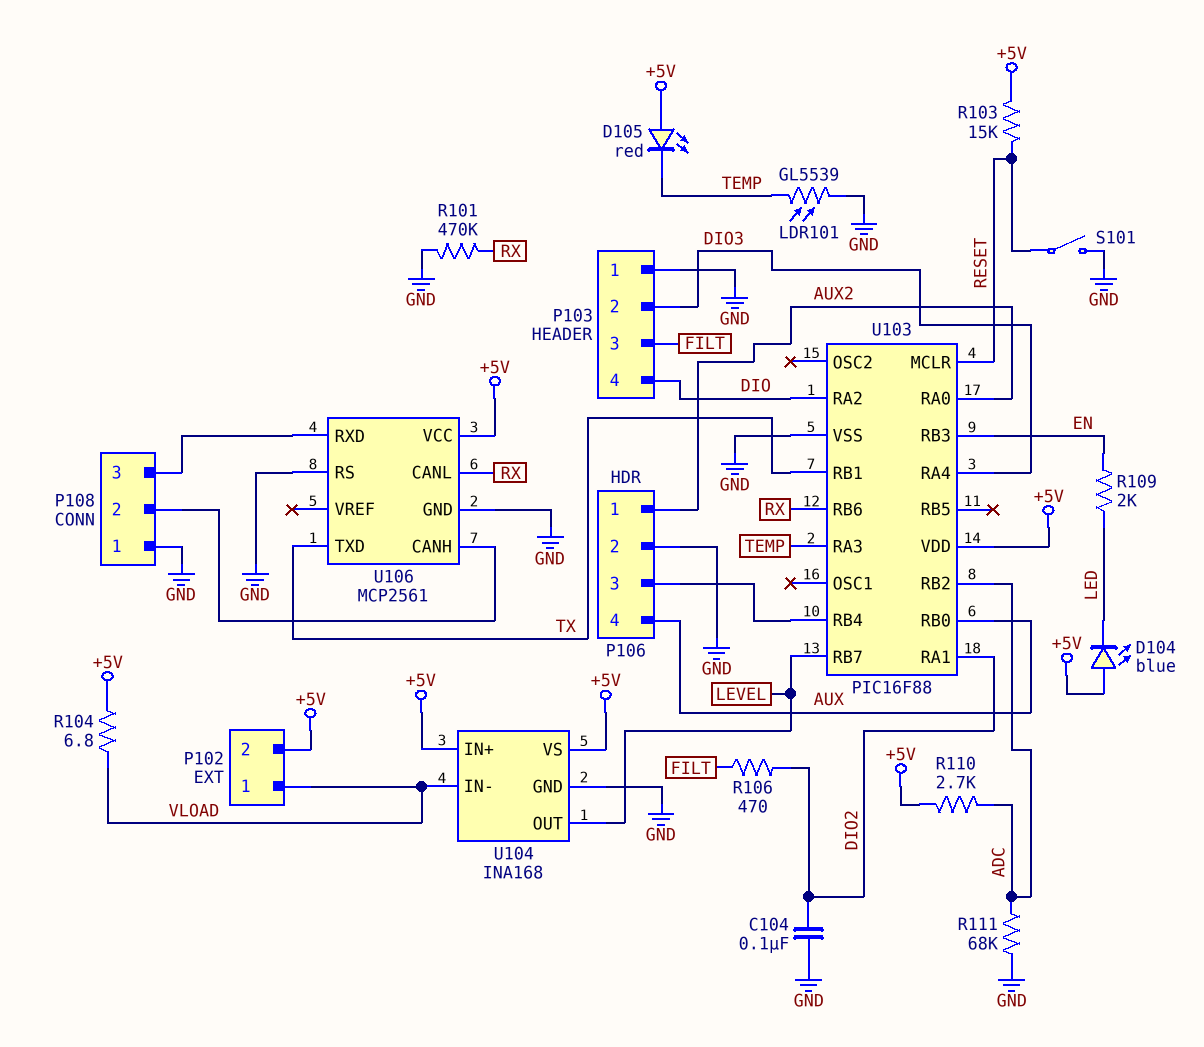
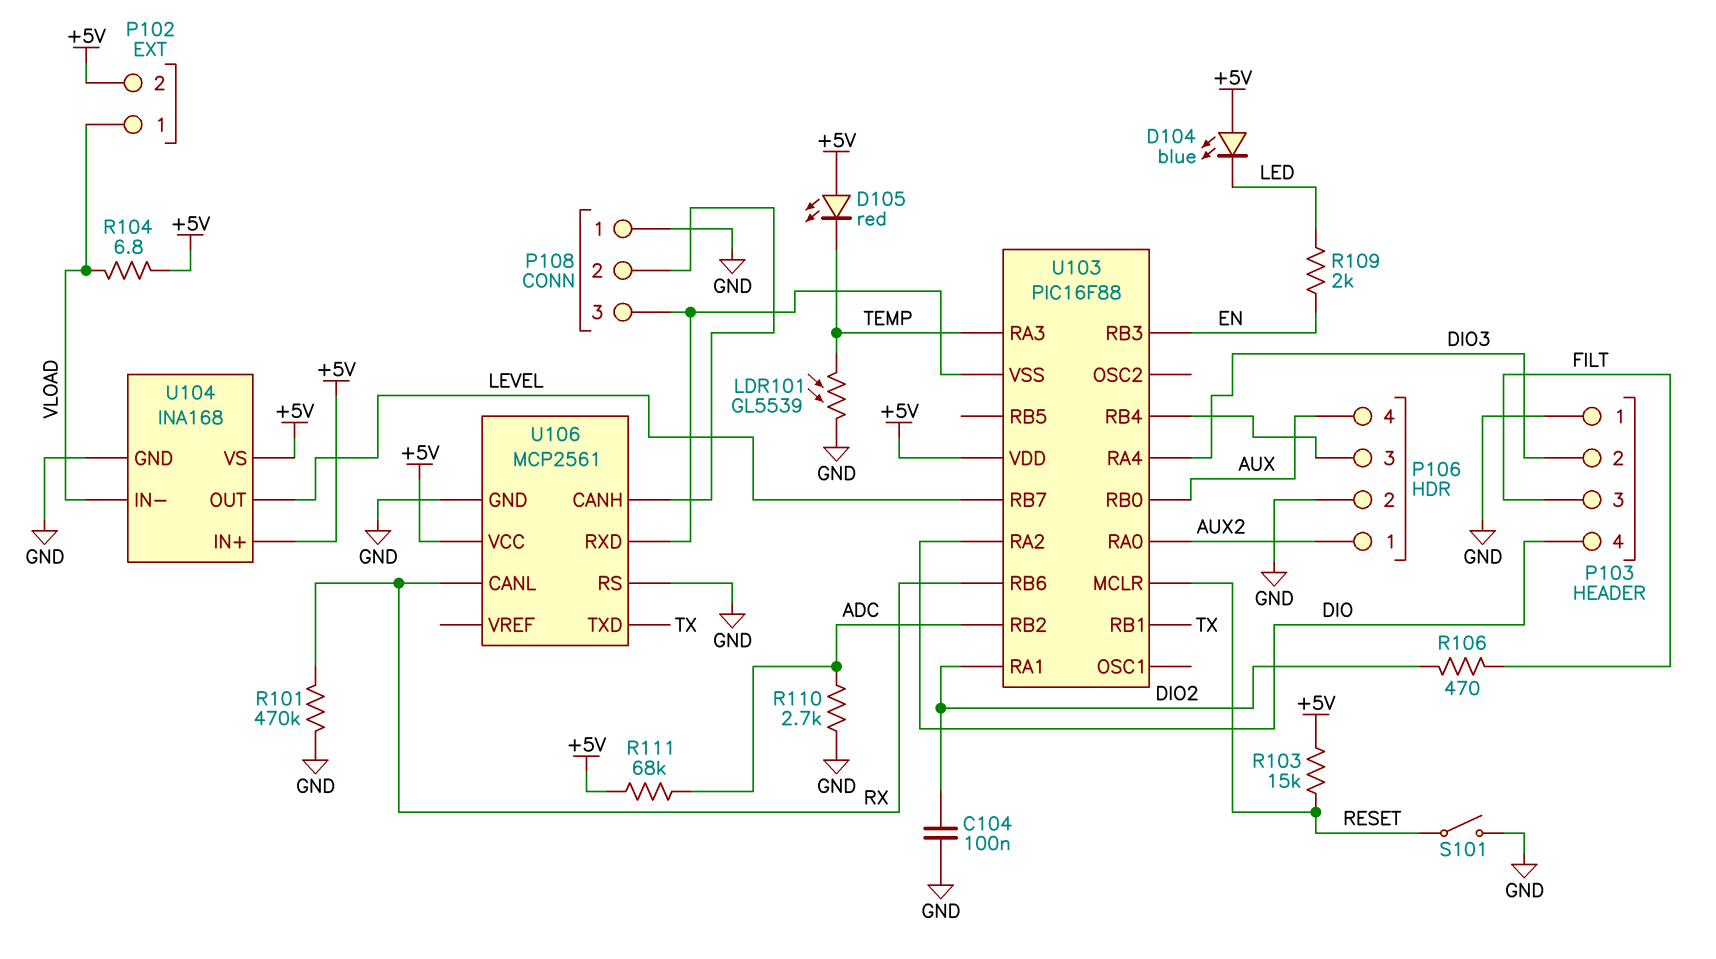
R110: 2.7k (+5V, ADC) -> 2.7k (ADC, GND)
R111: 68k (ADC, GND) -> 68k (+5V, ADC)
U103 pin VSS: GND -> P108/3

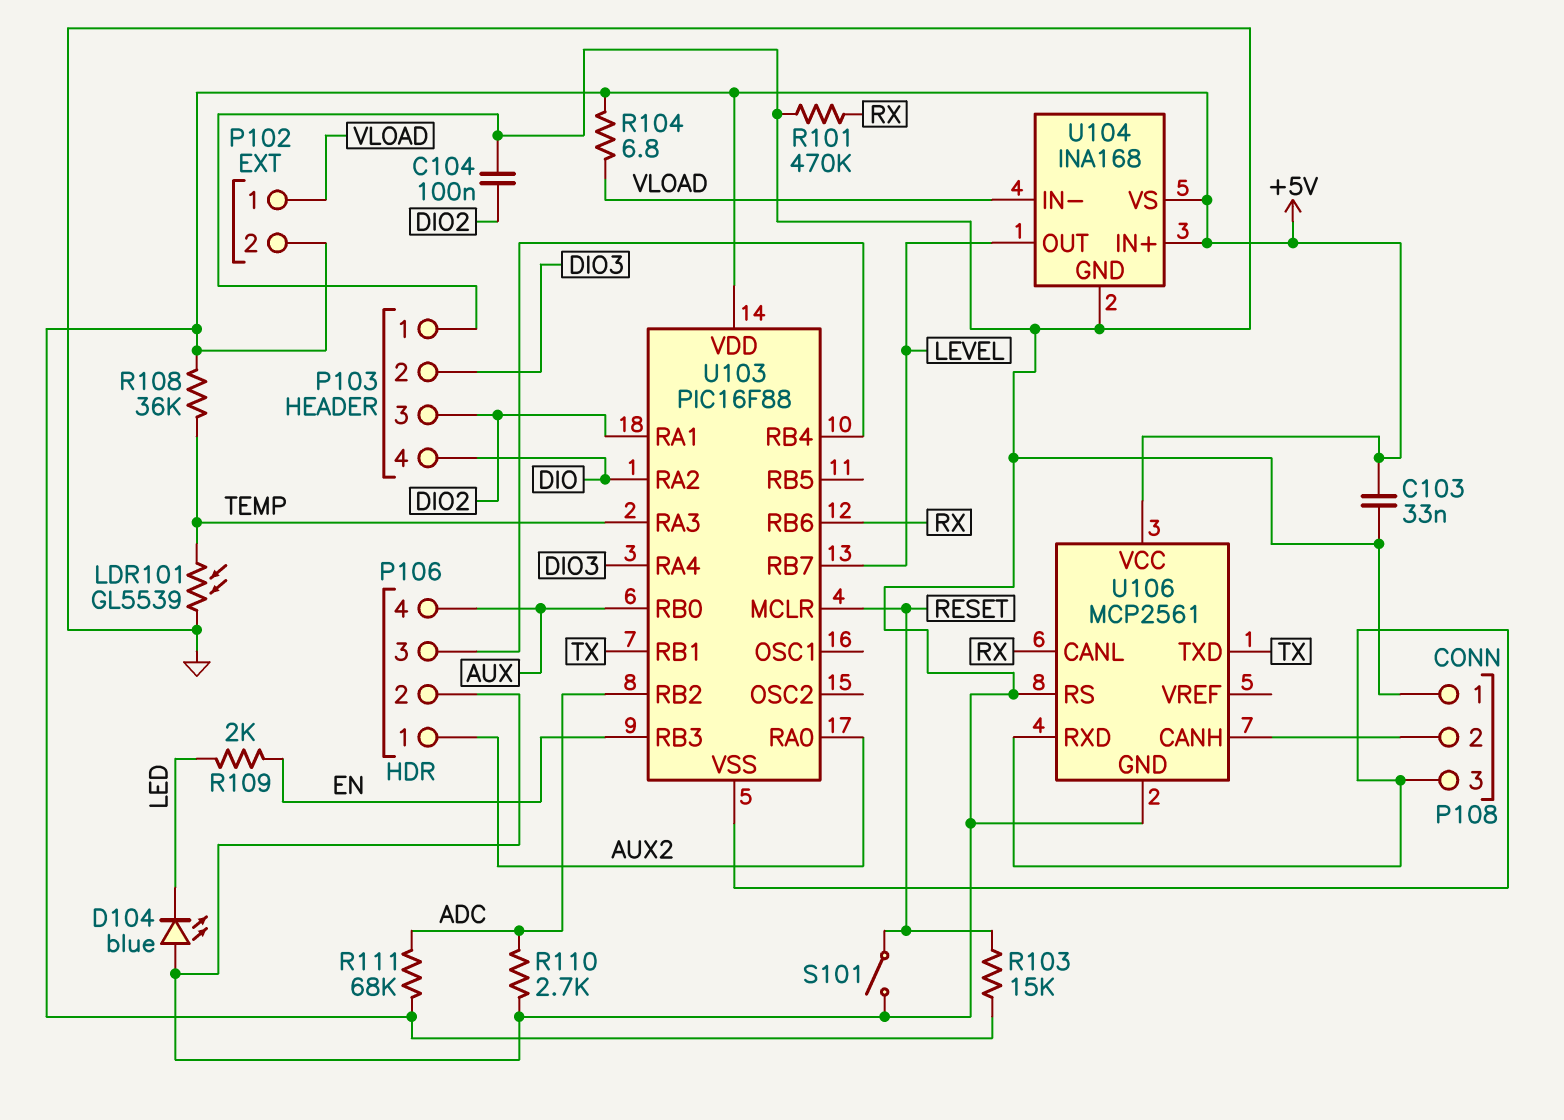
C103: none -> 33nF (+5V, GND)
D104: LED blue (A +5V, K LED) -> LED blue (A GND, K LED)
D105: LED red (A +5V, K TEMP) -> none
P103 pin 3: FILT -> DIO2
R106: 470 (DIO2, FILT) -> none
R108: none -> 36k (+5V, TEMP)

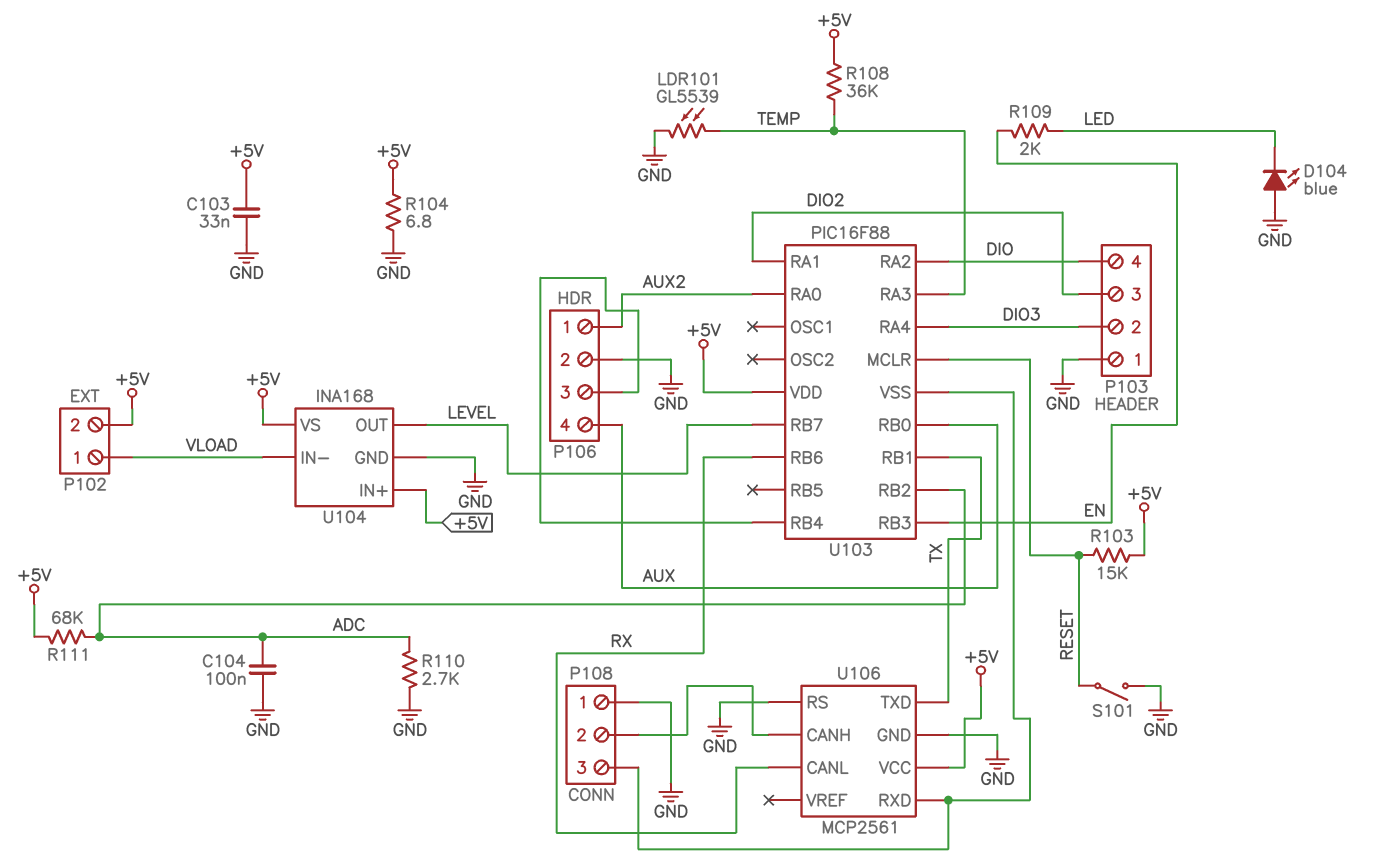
C104: 100nF (DIO2, GND) -> 100nF (ADC, GND)
R101: 470k (GND, RX) -> none
R104: 6.8 (+5V, VLOAD) -> 6.8 (+5V, GND)

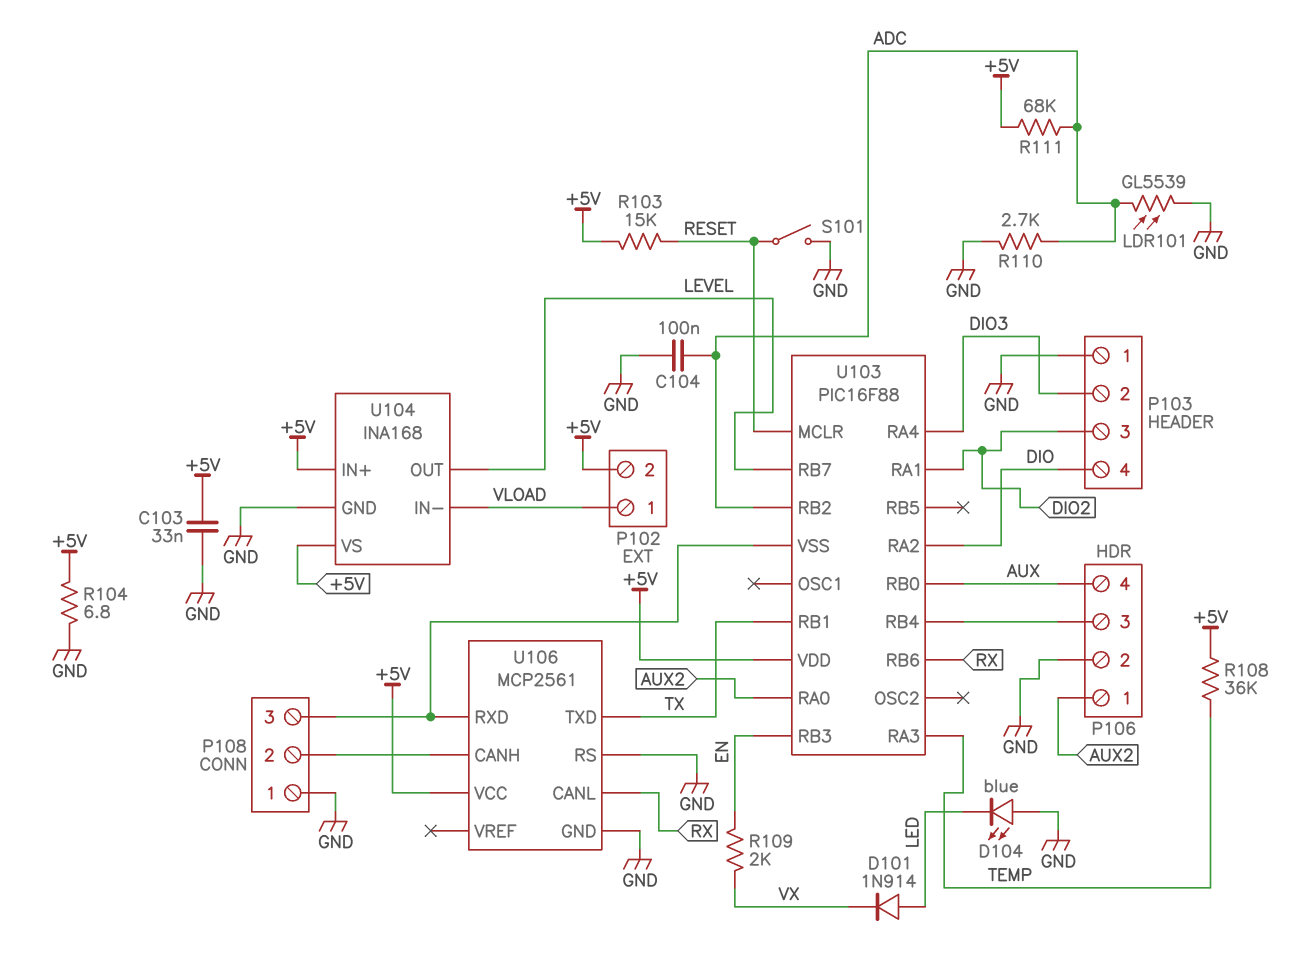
D101: none -> diode 1N914 (A LED, K VX)
LDR101: GL5539 (GND, TEMP) -> GL5539 (ADC, GND)
R109: 2k (EN, LED) -> 2k (EN, VX)

